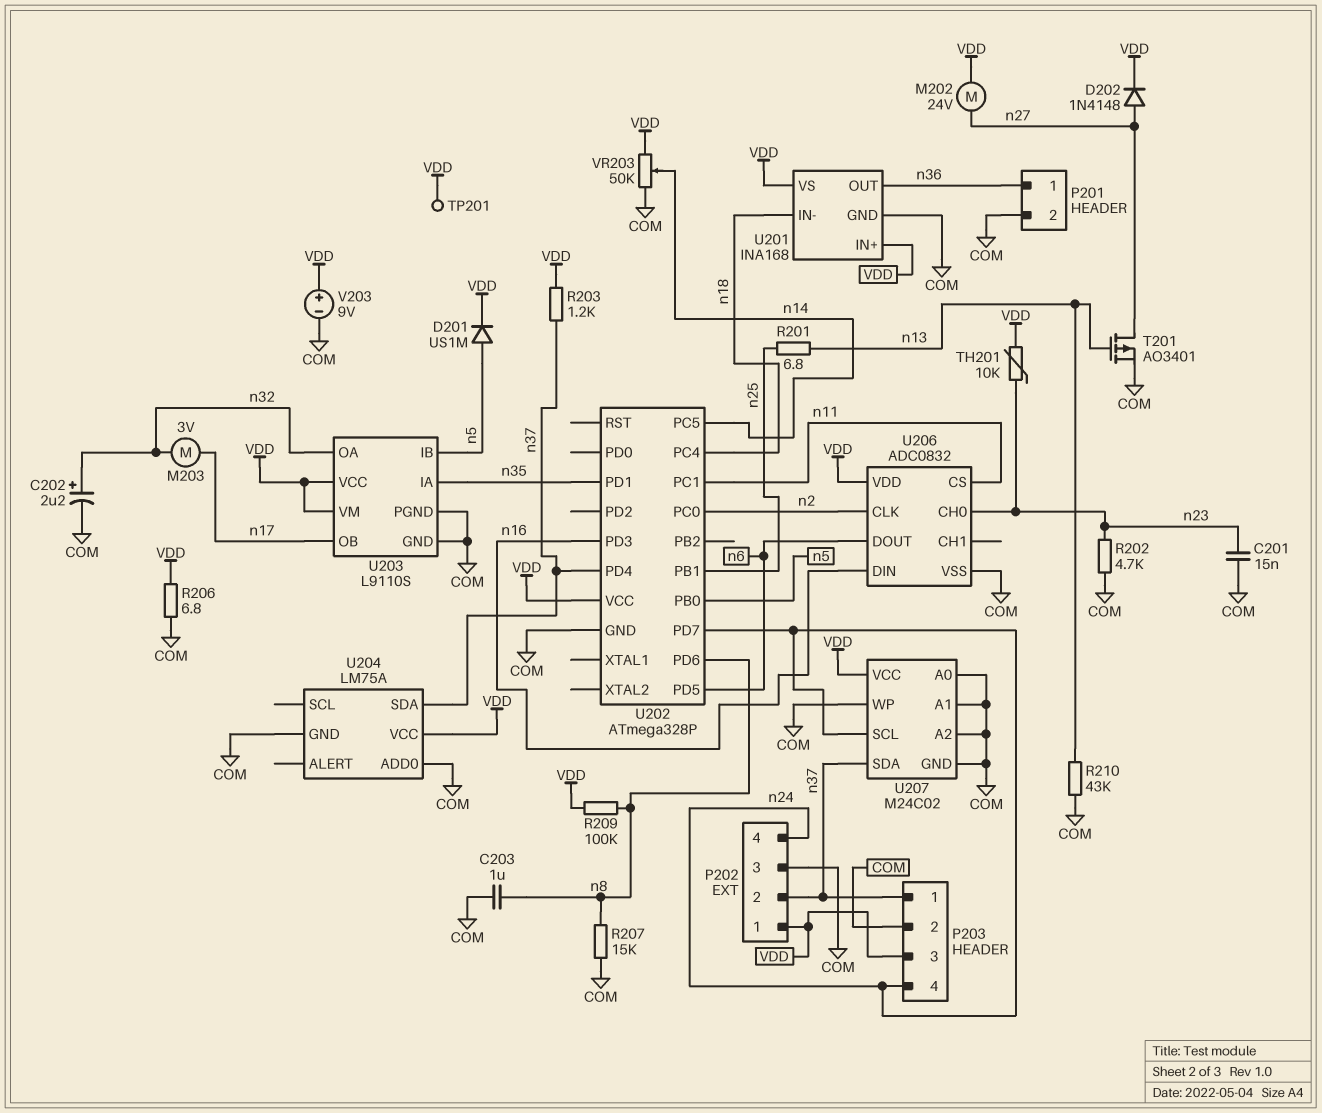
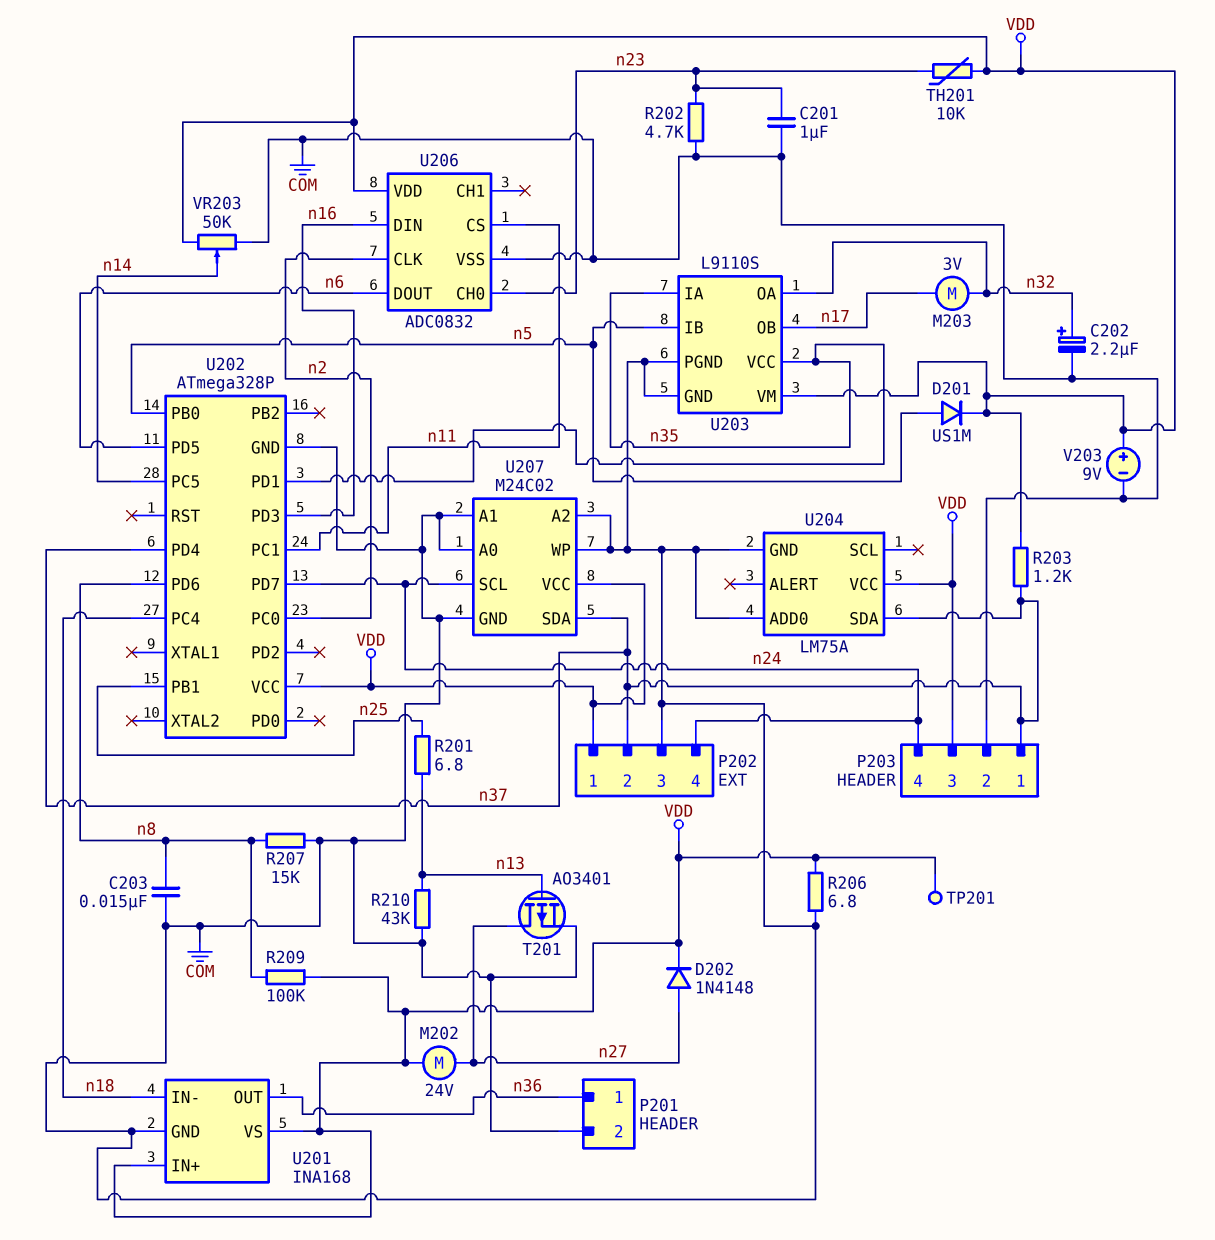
C201: 15nF (COM, n23) -> 1uF (COM, n23)
C203: 1uF (COM, n8) -> 15nF (COM, n8)
U203 pin VCC: VDD -> n35

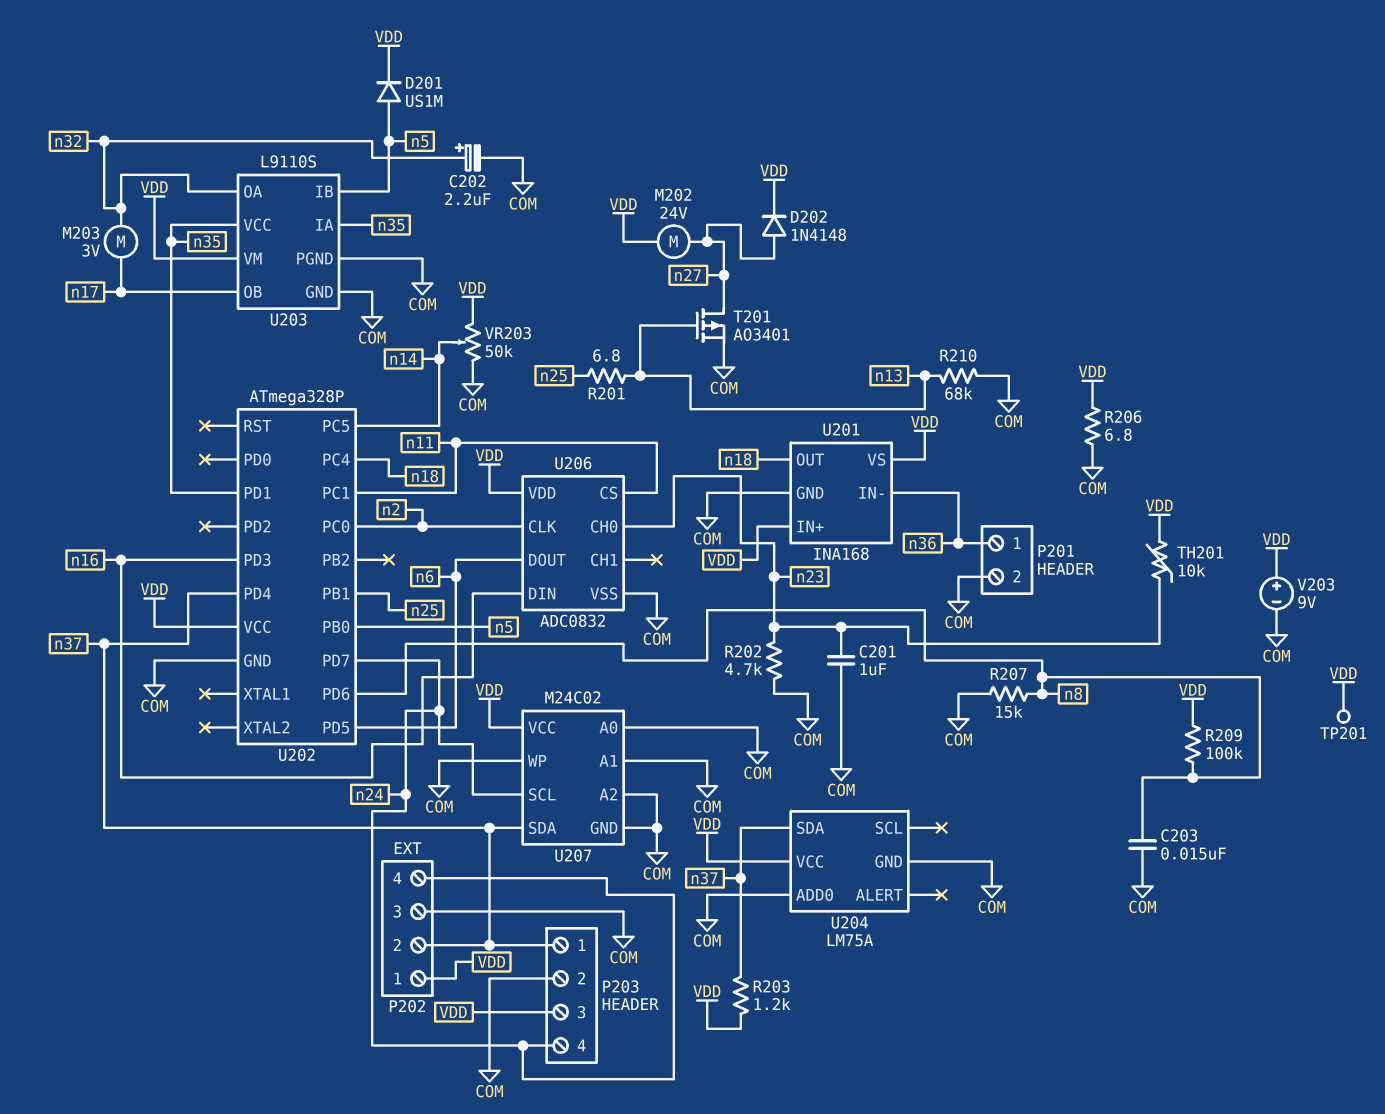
R210: 43k (COM, n13) -> 68k (COM, n13)
U201 pin IN-: n18 -> n36
U201 pin OUT: n36 -> n18

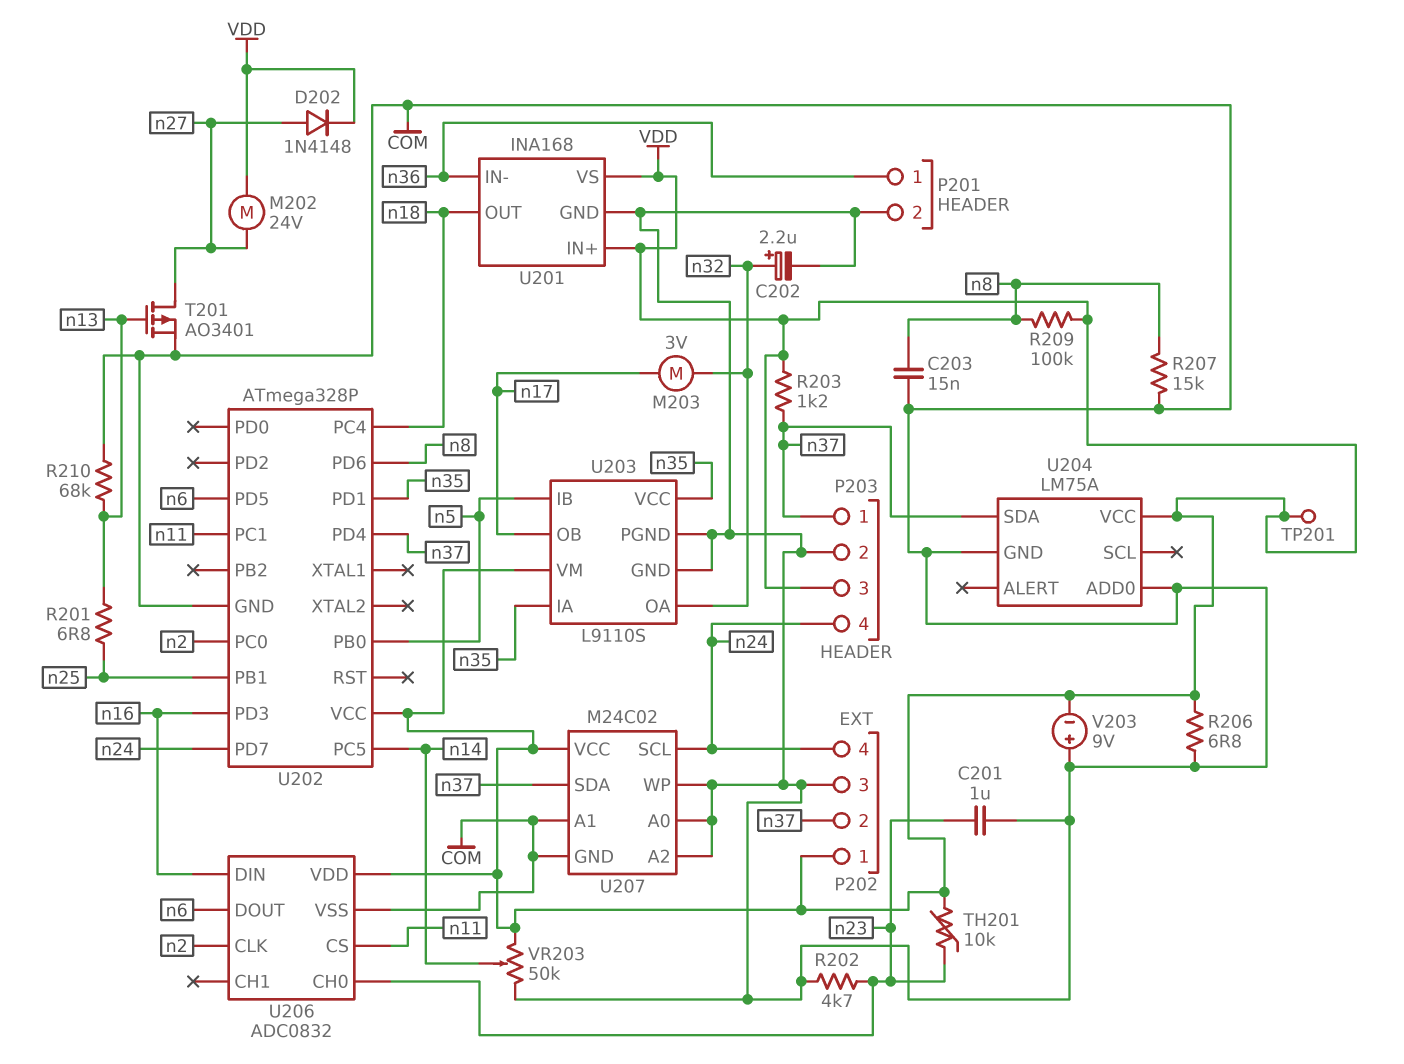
D201: diode US1M (A n5, K VDD) -> none
V203: 9V (plus VDD, minus COM) -> 9V (plus COM, minus VDD)

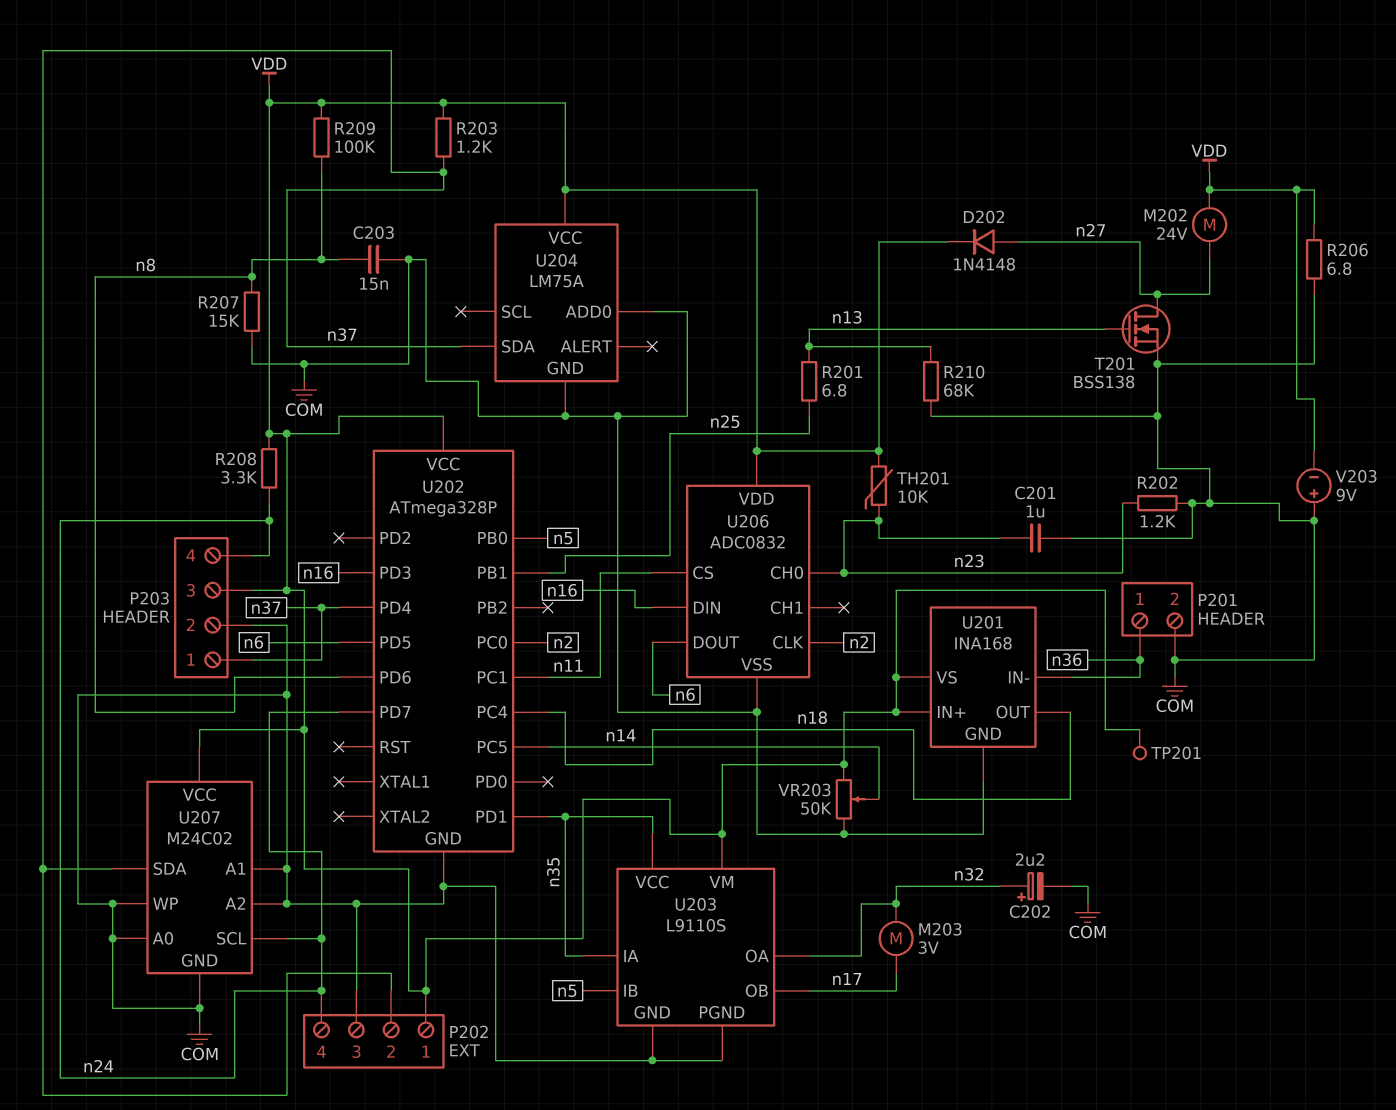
R202: 4.7k (COM, n23) -> 1.2k (COM, n23)
R208: none -> 3.3k (VDD, n24)
T201: PMOS AO3401 (G n13, D n27, S COM) -> NMOS BSS138 (G n13, D n27, S COM)

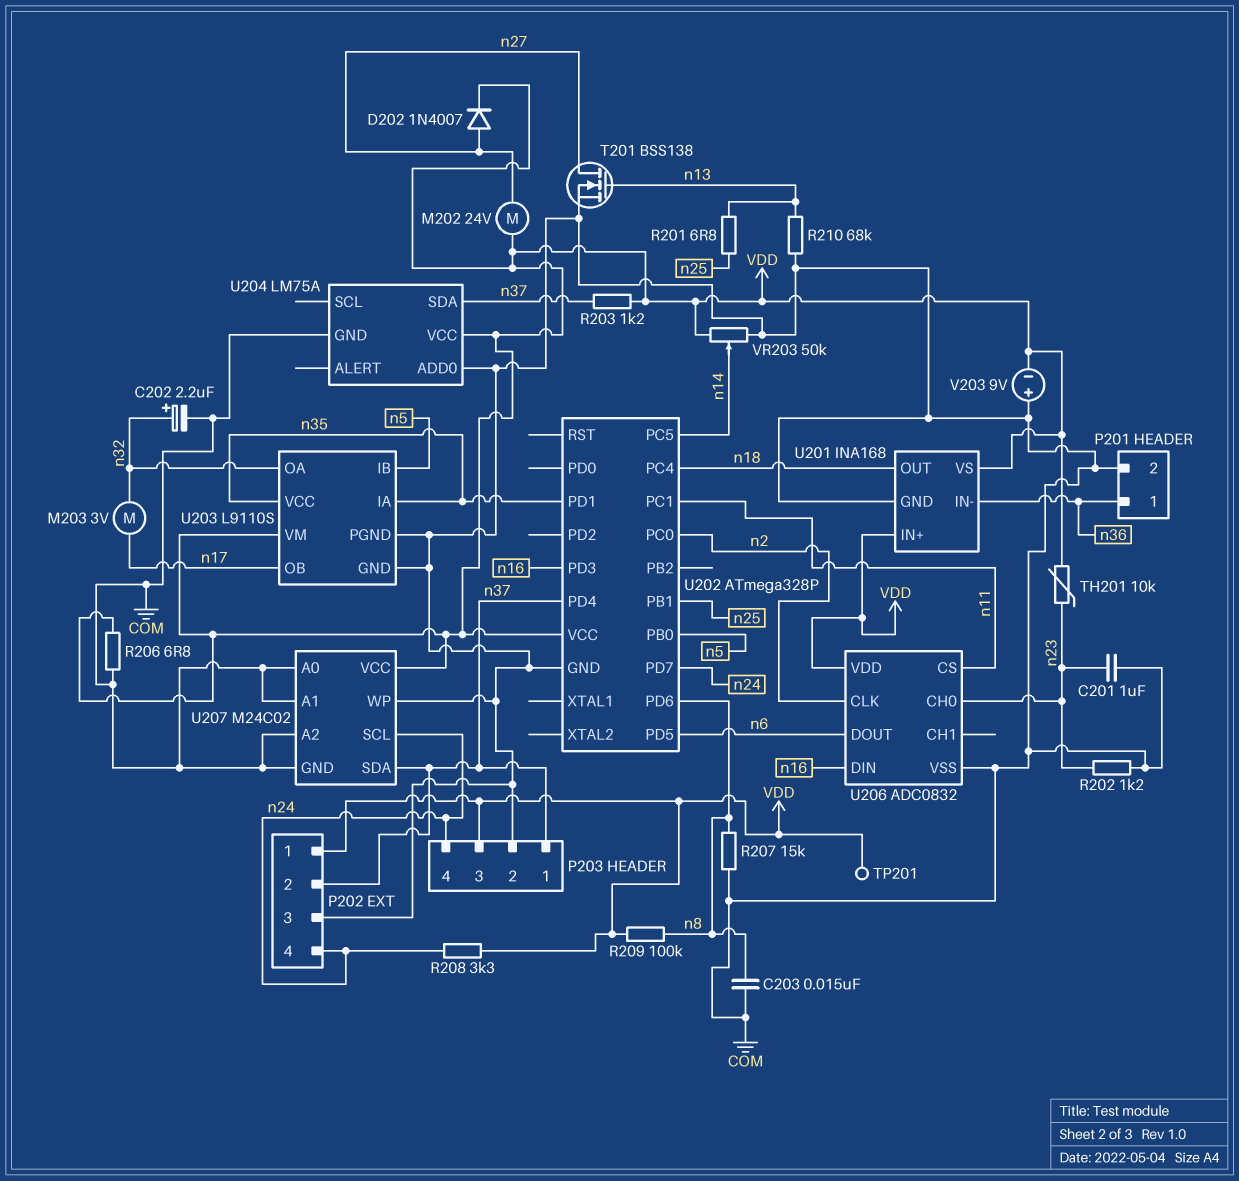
D202: diode 1N4148 (A n27, K VDD) -> diode 1N4007 (A n27, K VDD)

